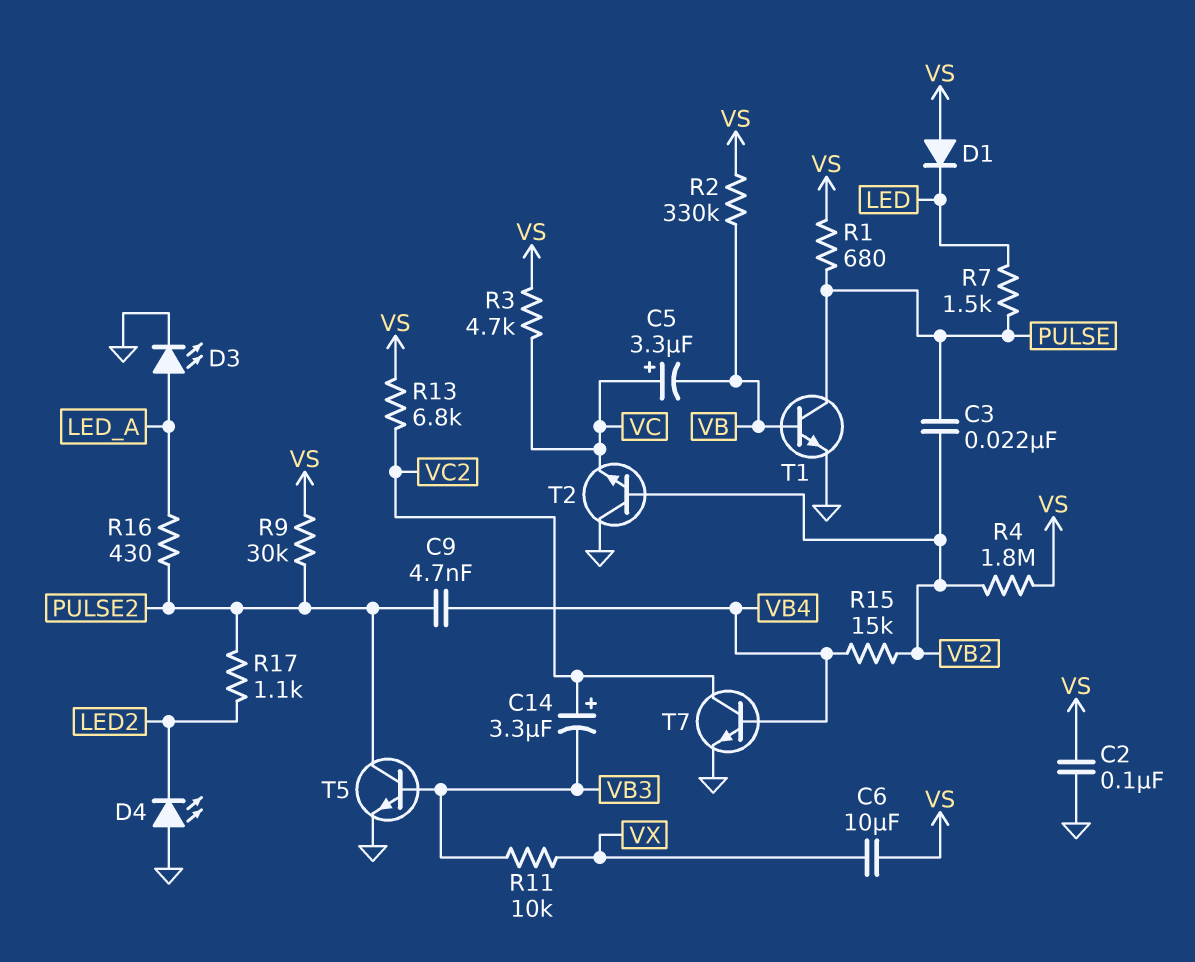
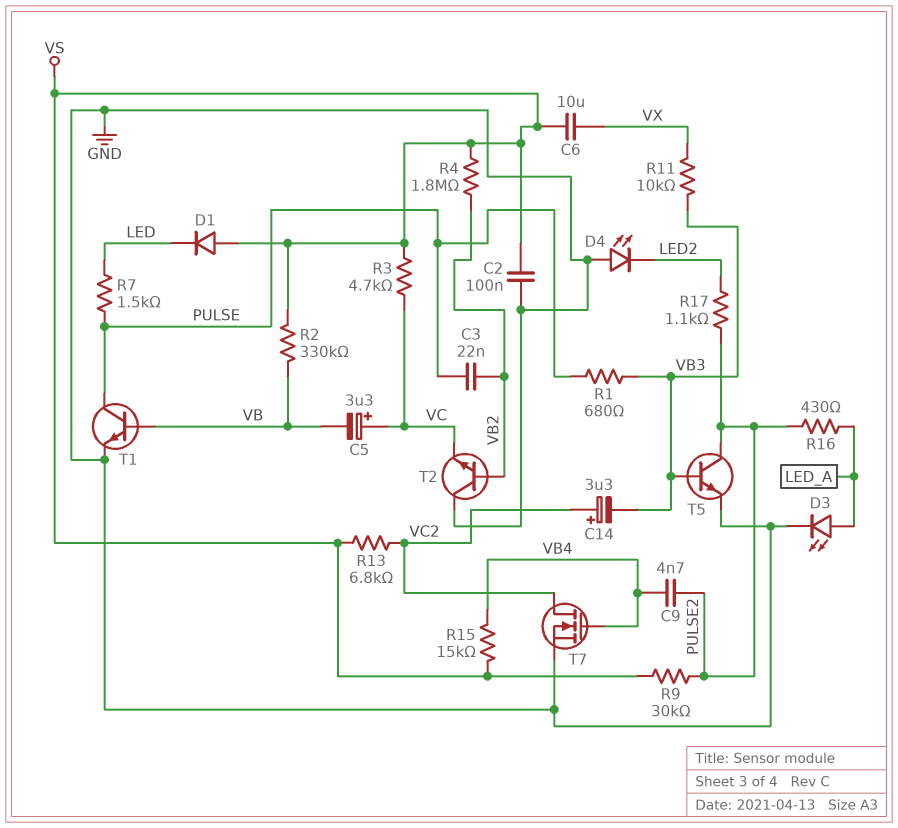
R1: 680 (PULSE, VS) -> 680 (PULSE, VB3)
R15: 15k (VB2, VB4) -> 15k (VB4, VS)
T7: NPN (B VB4, C VC2, E GND) -> NMOS (G VB4, D VC2, S GND)

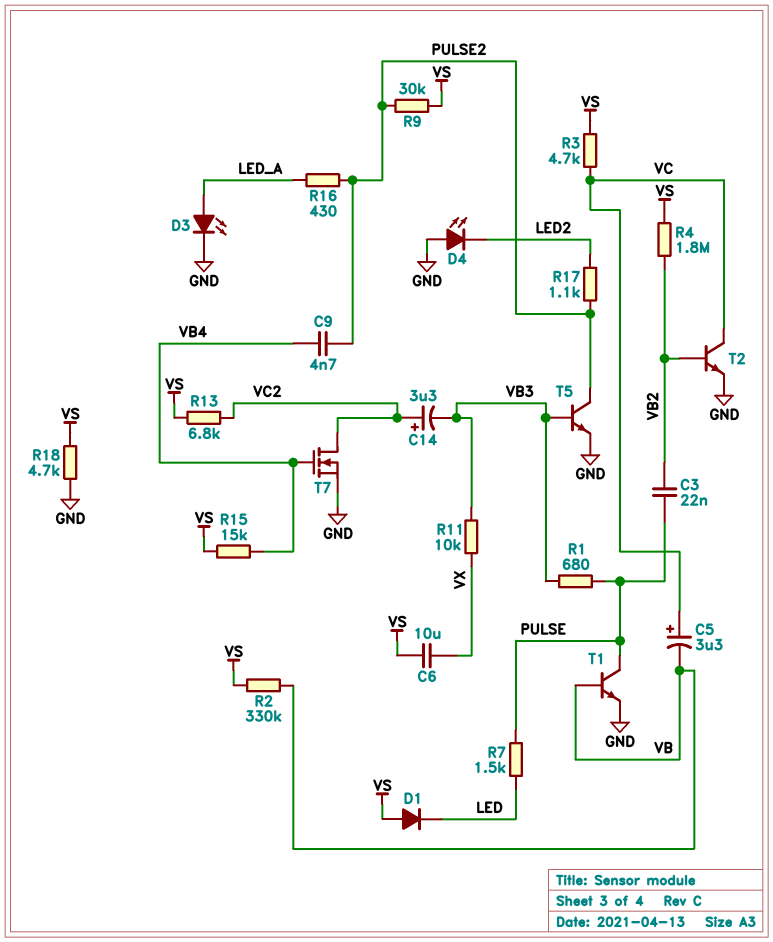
C2: 100nF (GND, VS) -> none
R18: none -> 4.7k (GND, VS)
T2: NPN (B VB2, C GND, E VC) -> NPN (B VB2, C VC, E GND)

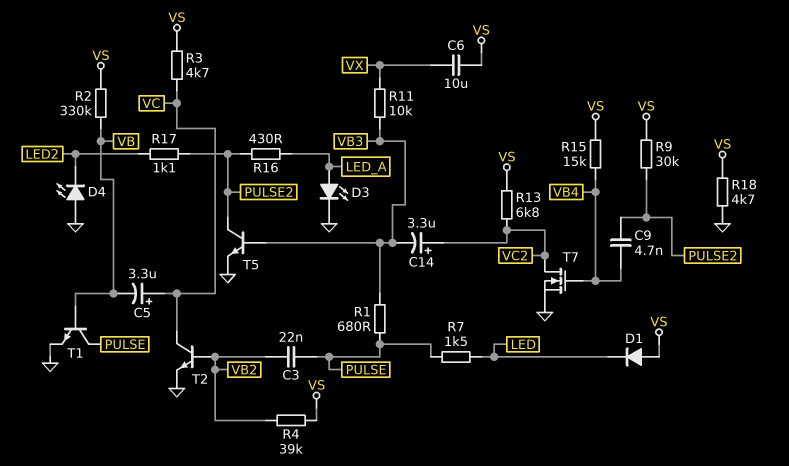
R4: 1.8M (VB2, VS) -> 39k (VB2, VS)

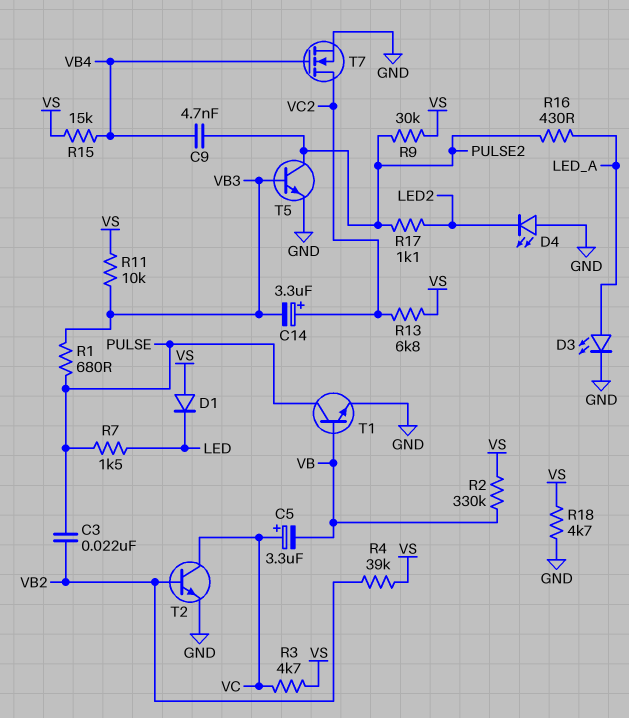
C6: 10uF (VS, VX) -> none
R11: 10k (VB3, VX) -> 10k (VB3, VS)

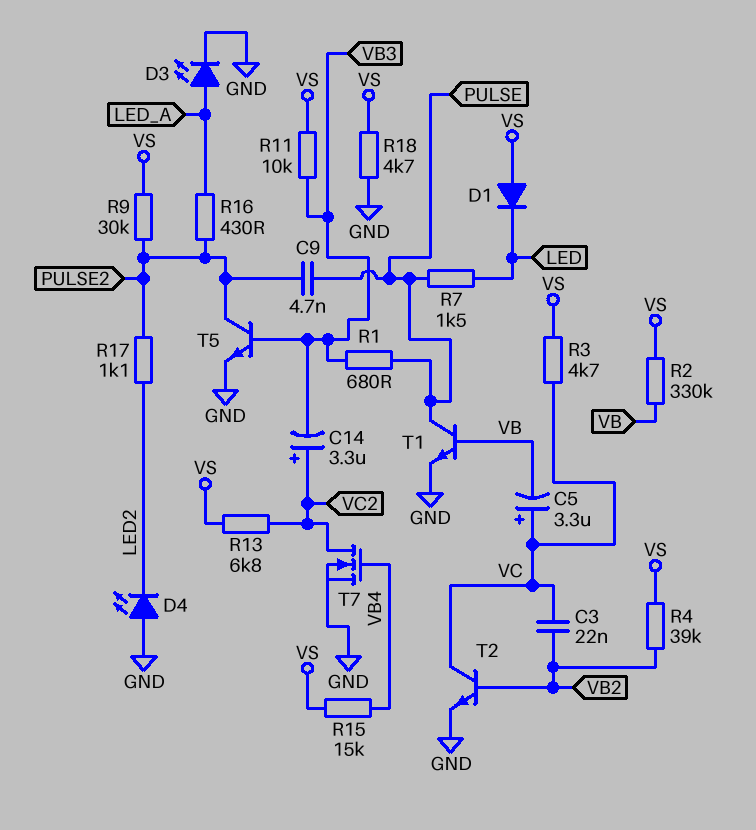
C3: 22nF (PULSE, VB2) -> 22nF (VB2, VC)
C9: 4.7nF (PULSE2, VB4) -> 4.7nF (PULSE, PULSE2)

